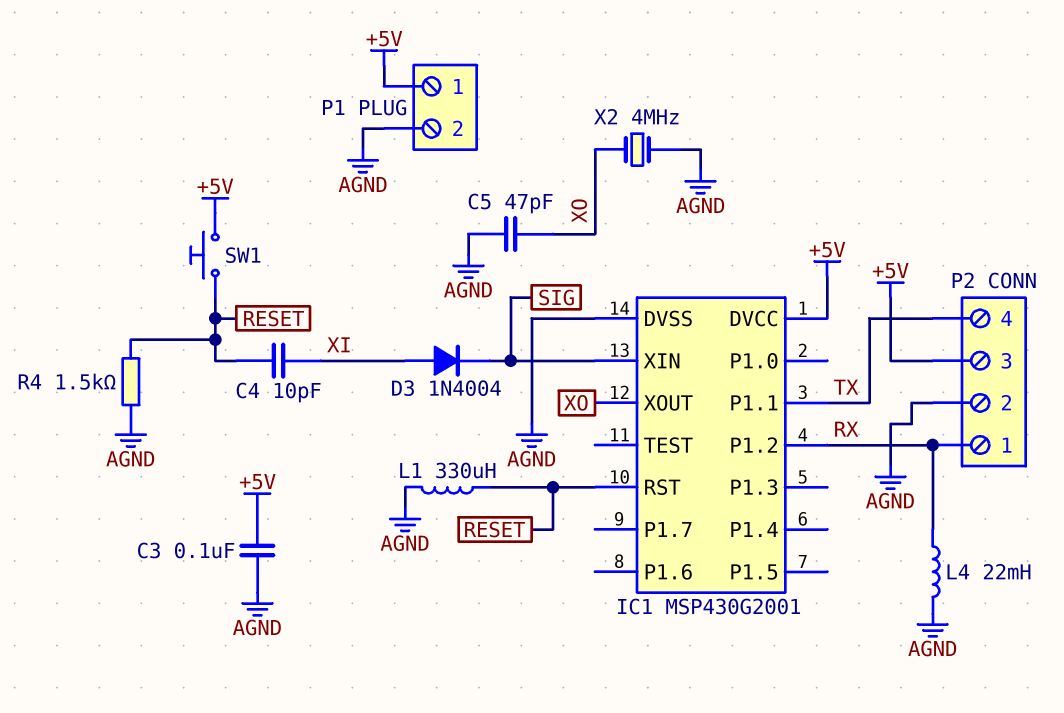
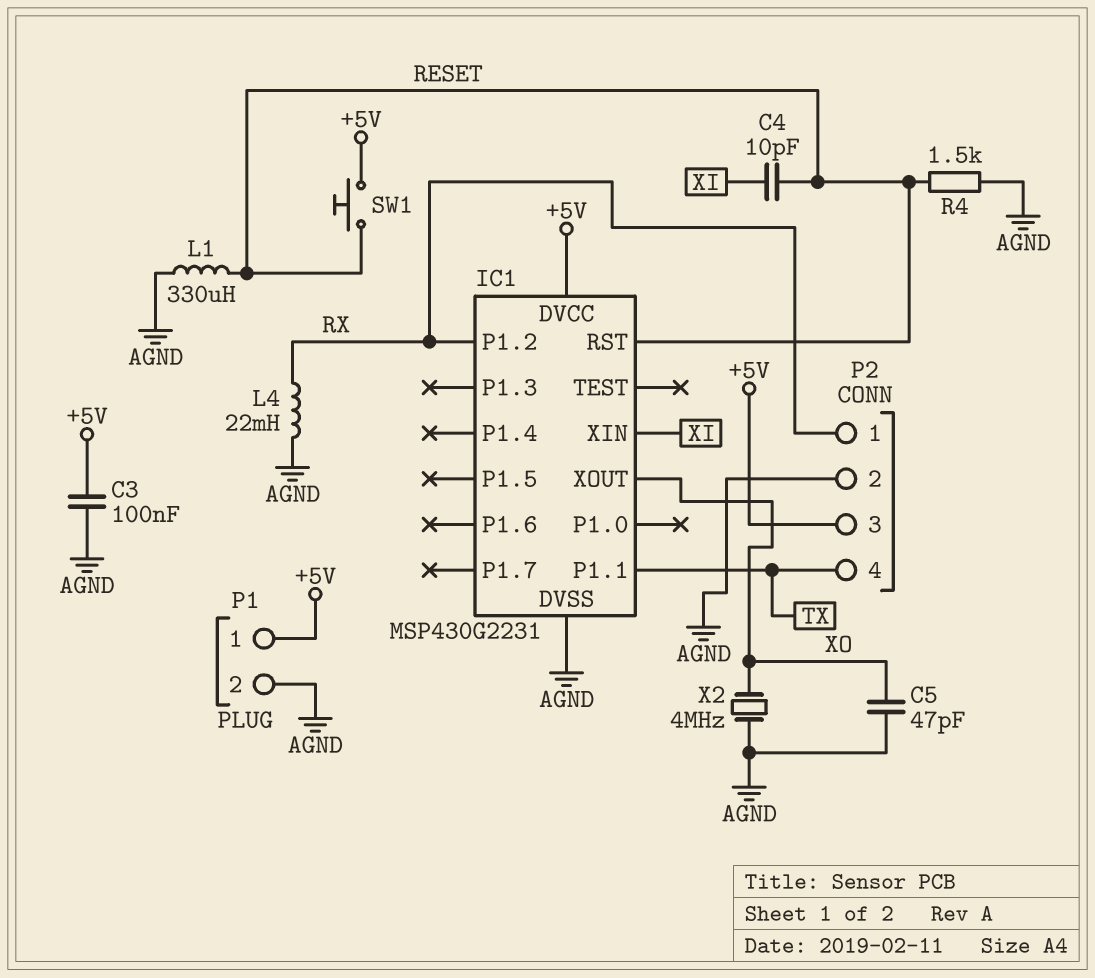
D3: diode 1N4004 (A XI, K SIG) -> none
IC1: MSP430G2001 -> MSP430G2231
IC1 pin XIN: SIG -> XI

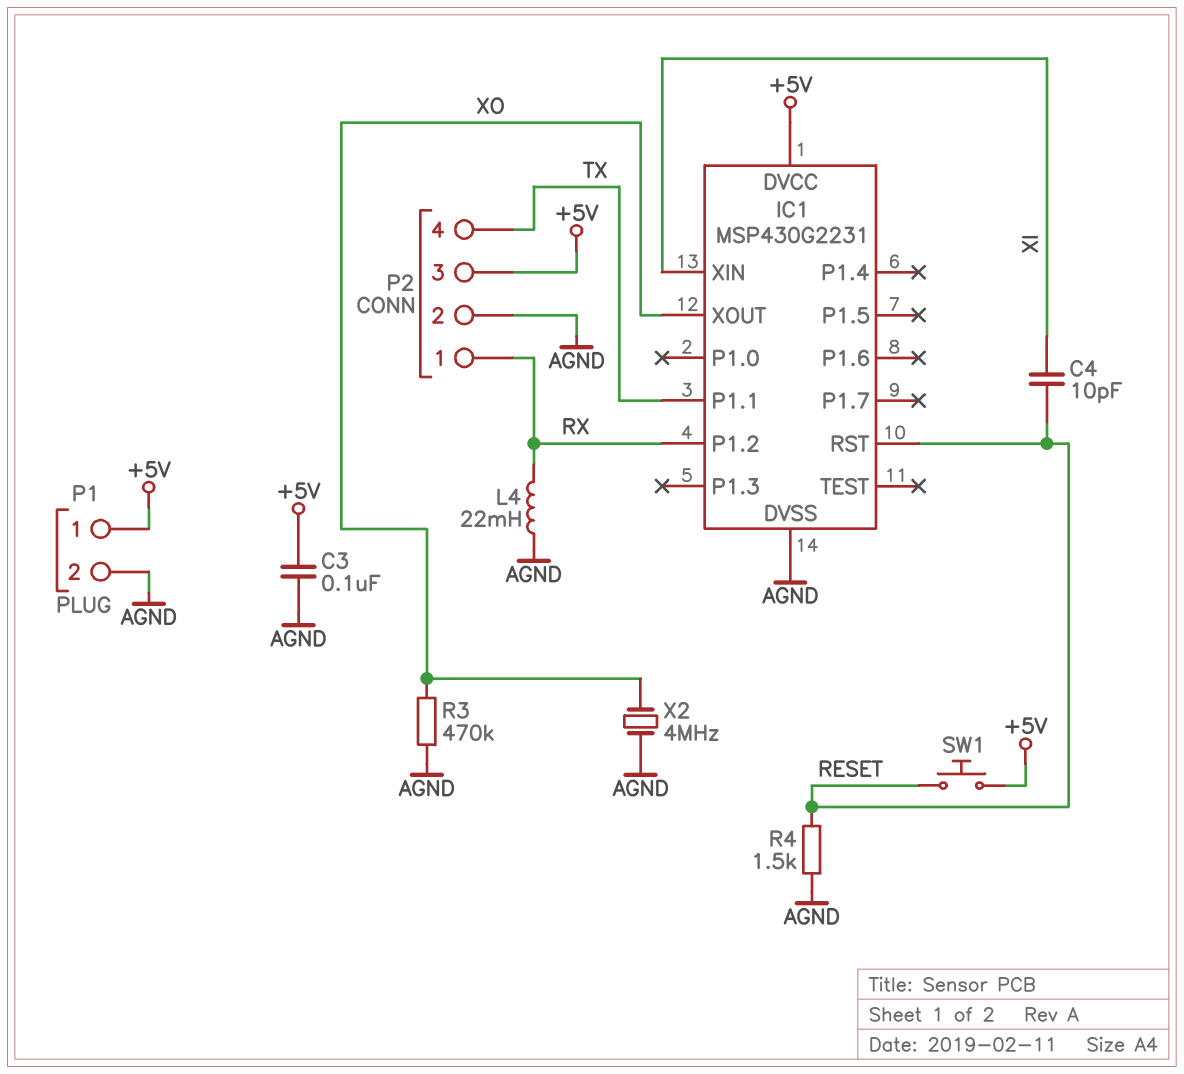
C5: 47pF (AGND, XO) -> none
L1: 330uH (AGND, RESET) -> none
R3: none -> 470k (AGND, XO)

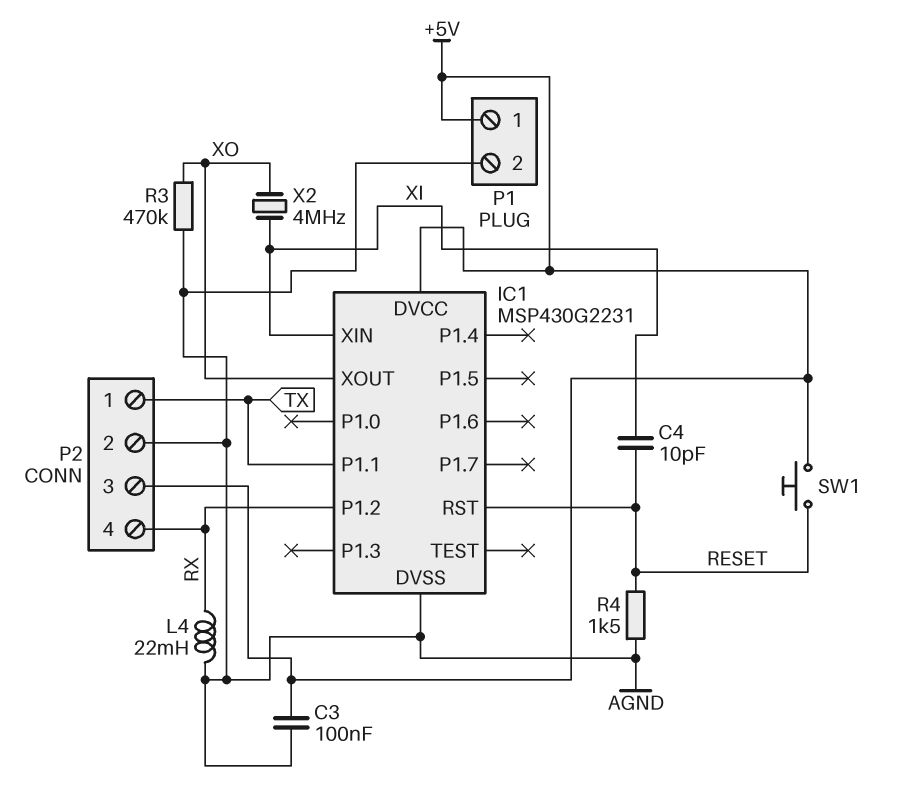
P2 pin 1: RX -> TX
P2 pin 4: TX -> RX
X2: 4MHz (AGND, XO) -> 4MHz (XI, XO)

